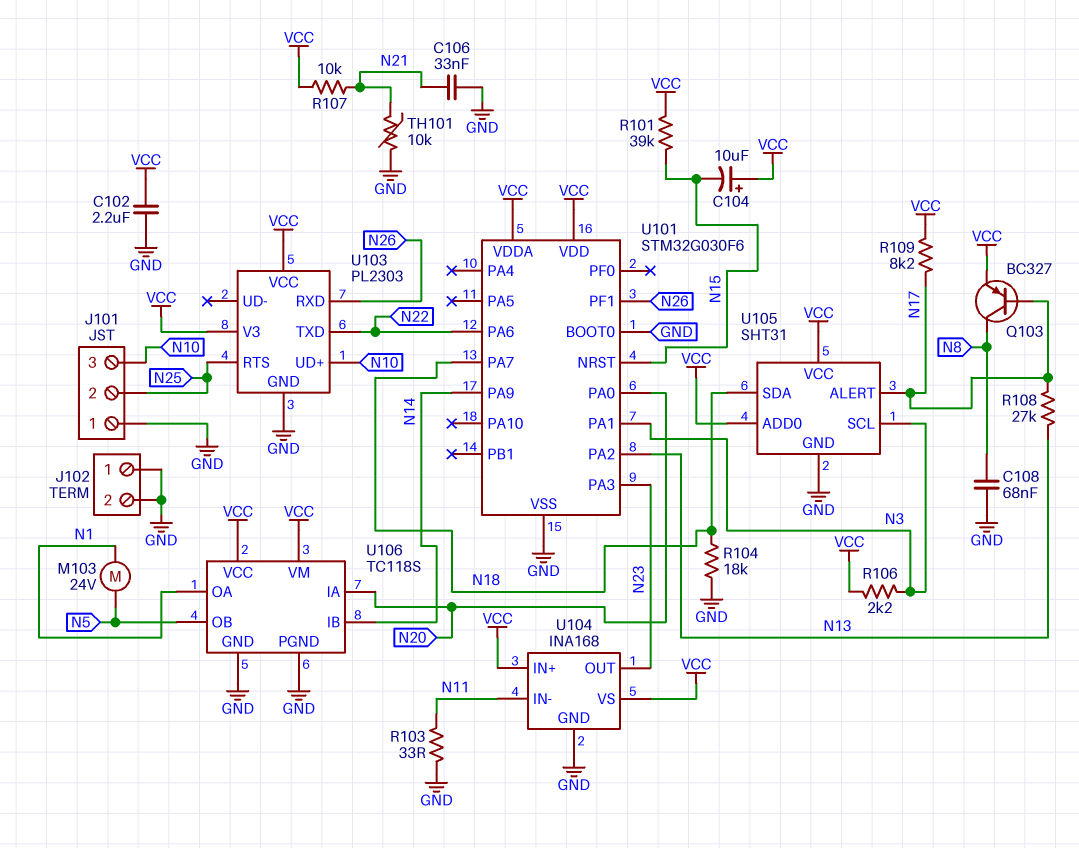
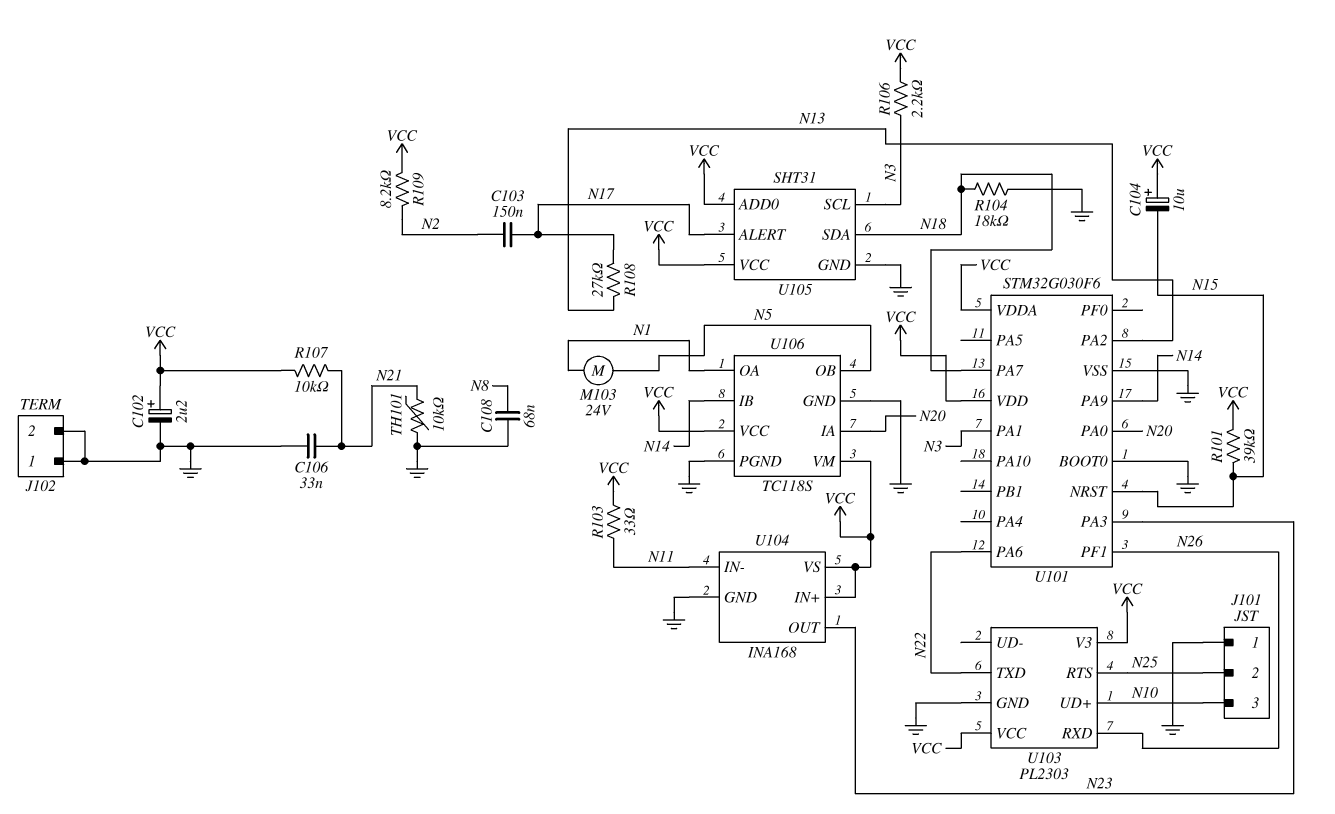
C102: 2.2uF (GND, VCC) -> 2.2uF (plus VCC, minus GND)
C103: none -> 150nF (N2, N17)
Q103: PNP BC327 (B N17, C N8, E VCC) -> none
R103: 33 (GND, N11) -> 33 (N11, VCC)
R109: 8.2k (N17, VCC) -> 8.2k (N2, VCC)

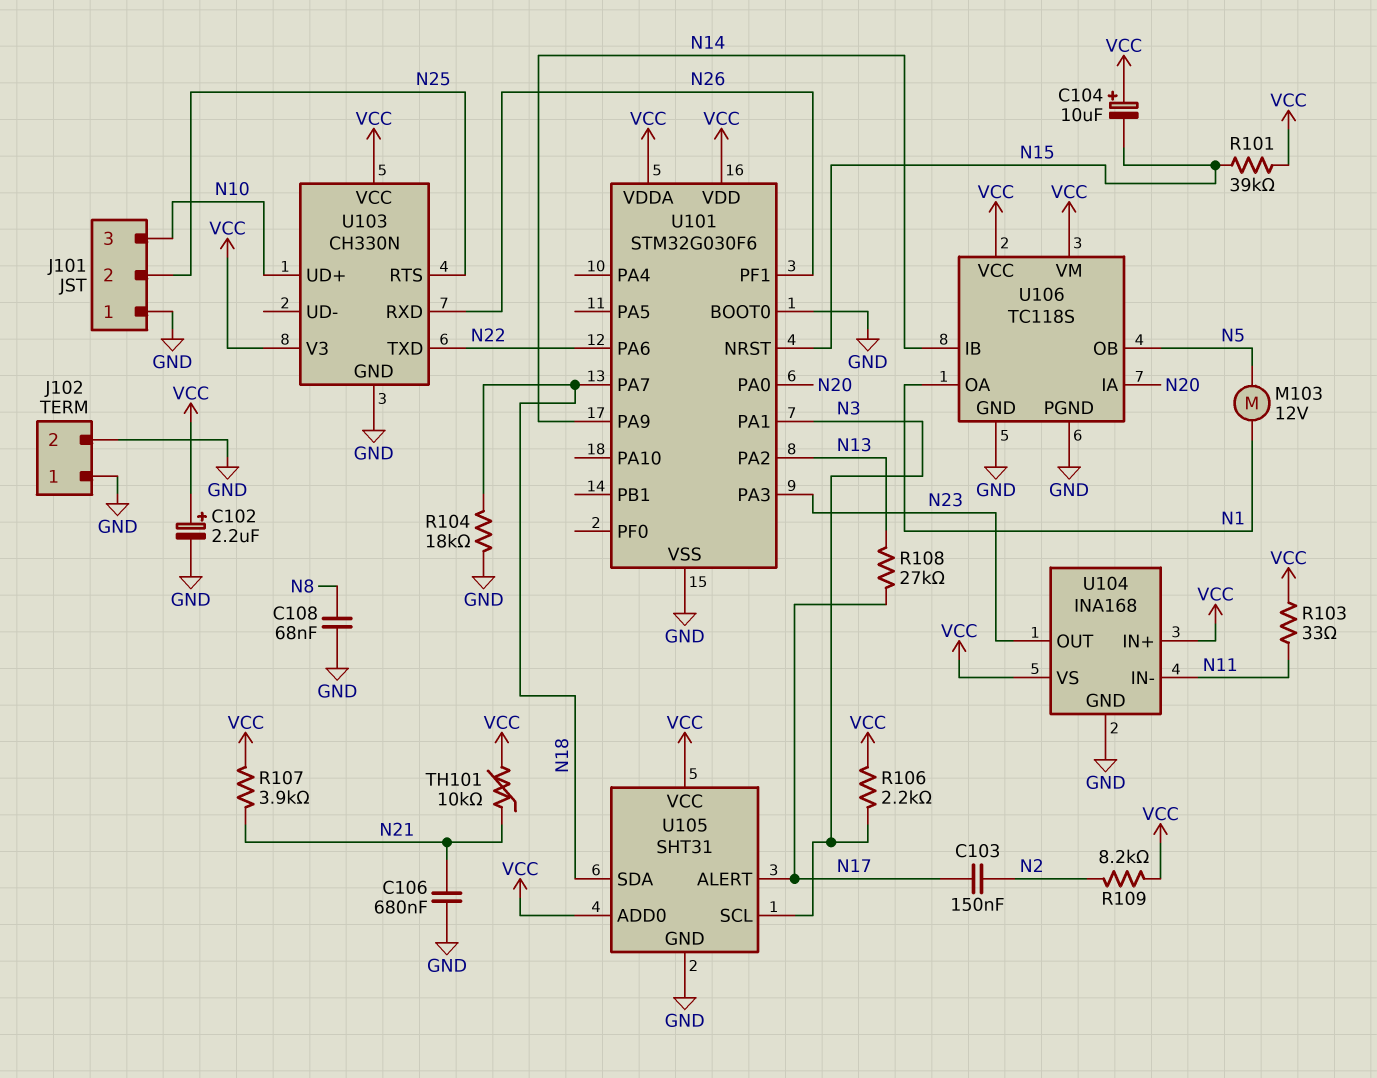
C106: 33nF (GND, N21) -> 680nF (GND, N21)
M103: motor 24V (N1, N5) -> motor 12V (N1, N5)
R107: 10k (N21, VCC) -> 3.9k (N21, VCC)
TH101: 10k (GND, N21) -> 10k (N21, VCC)
U103: PL2303 -> CH330N

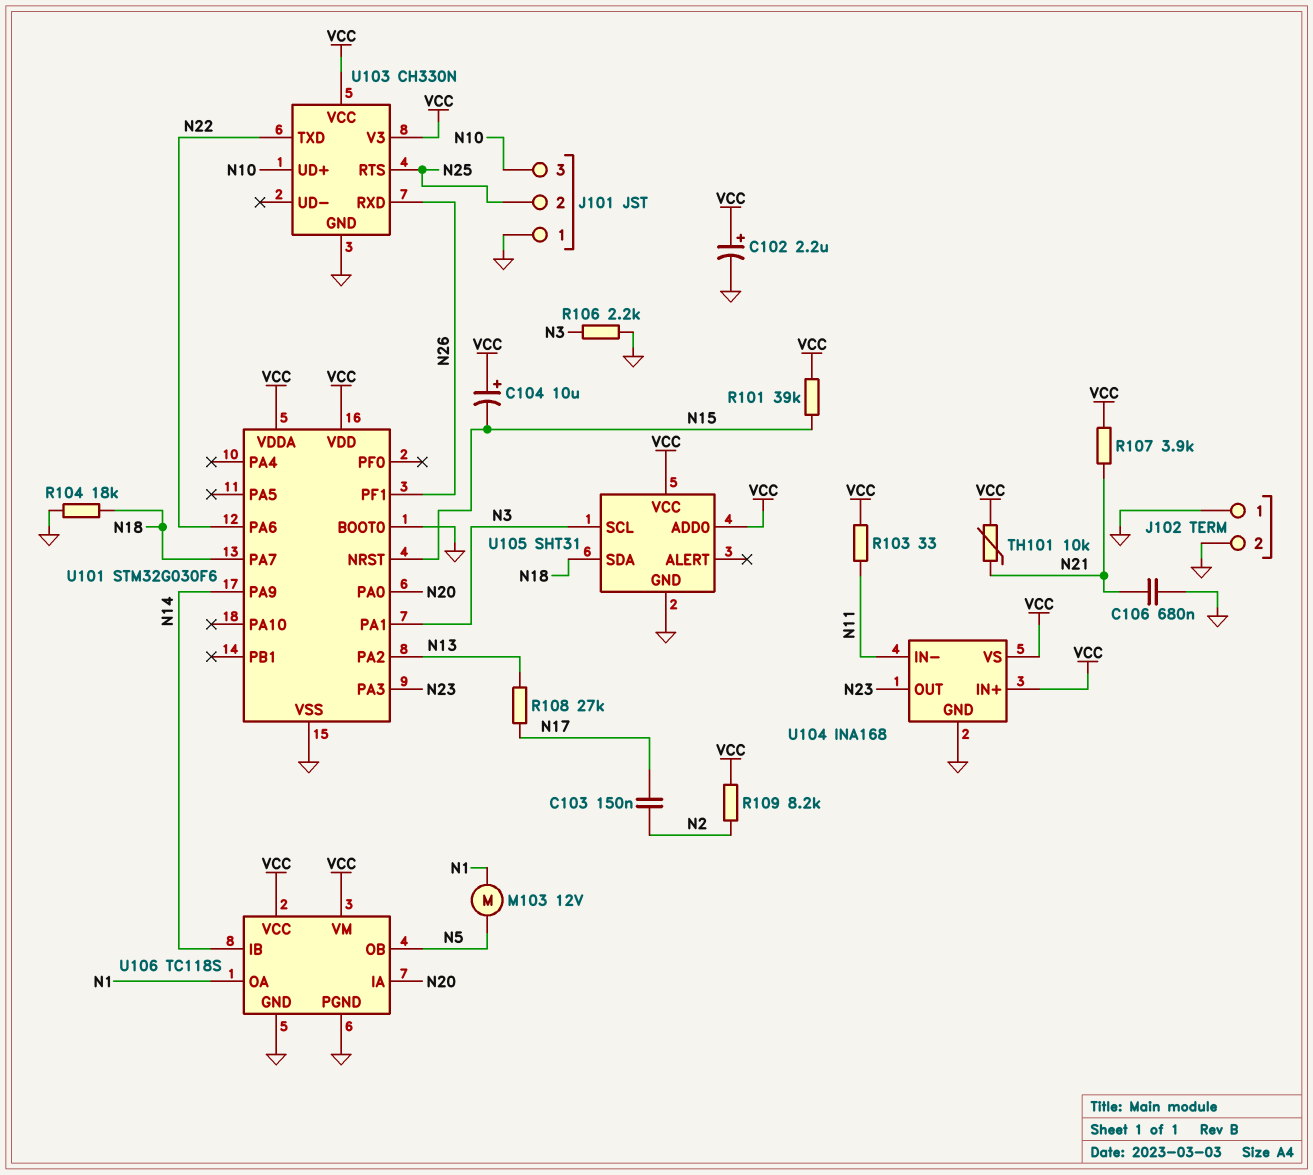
C108: 68nF (GND, N8) -> none
R106: 2.2k (N3, VCC) -> 2.2k (GND, N3)
U105 pin ALERT: N17 -> none

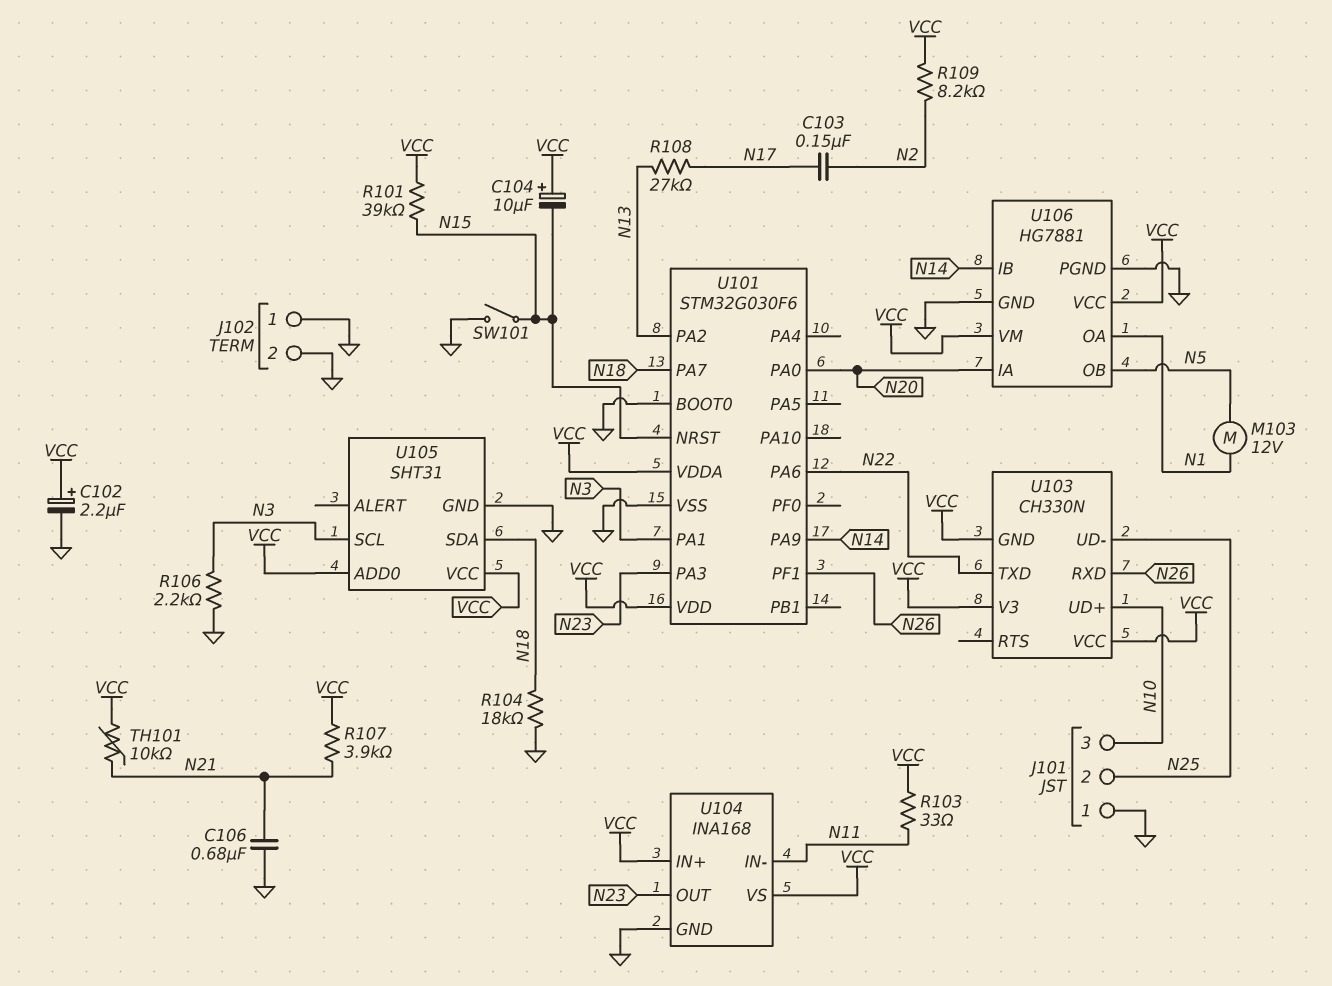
SW101: none -> switch (GND, N15)
U103 pin GND: GND -> VCC
U103 pin RTS: N25 -> none
U103 pin UD-: none -> N25
U106: TC118S -> HG7881

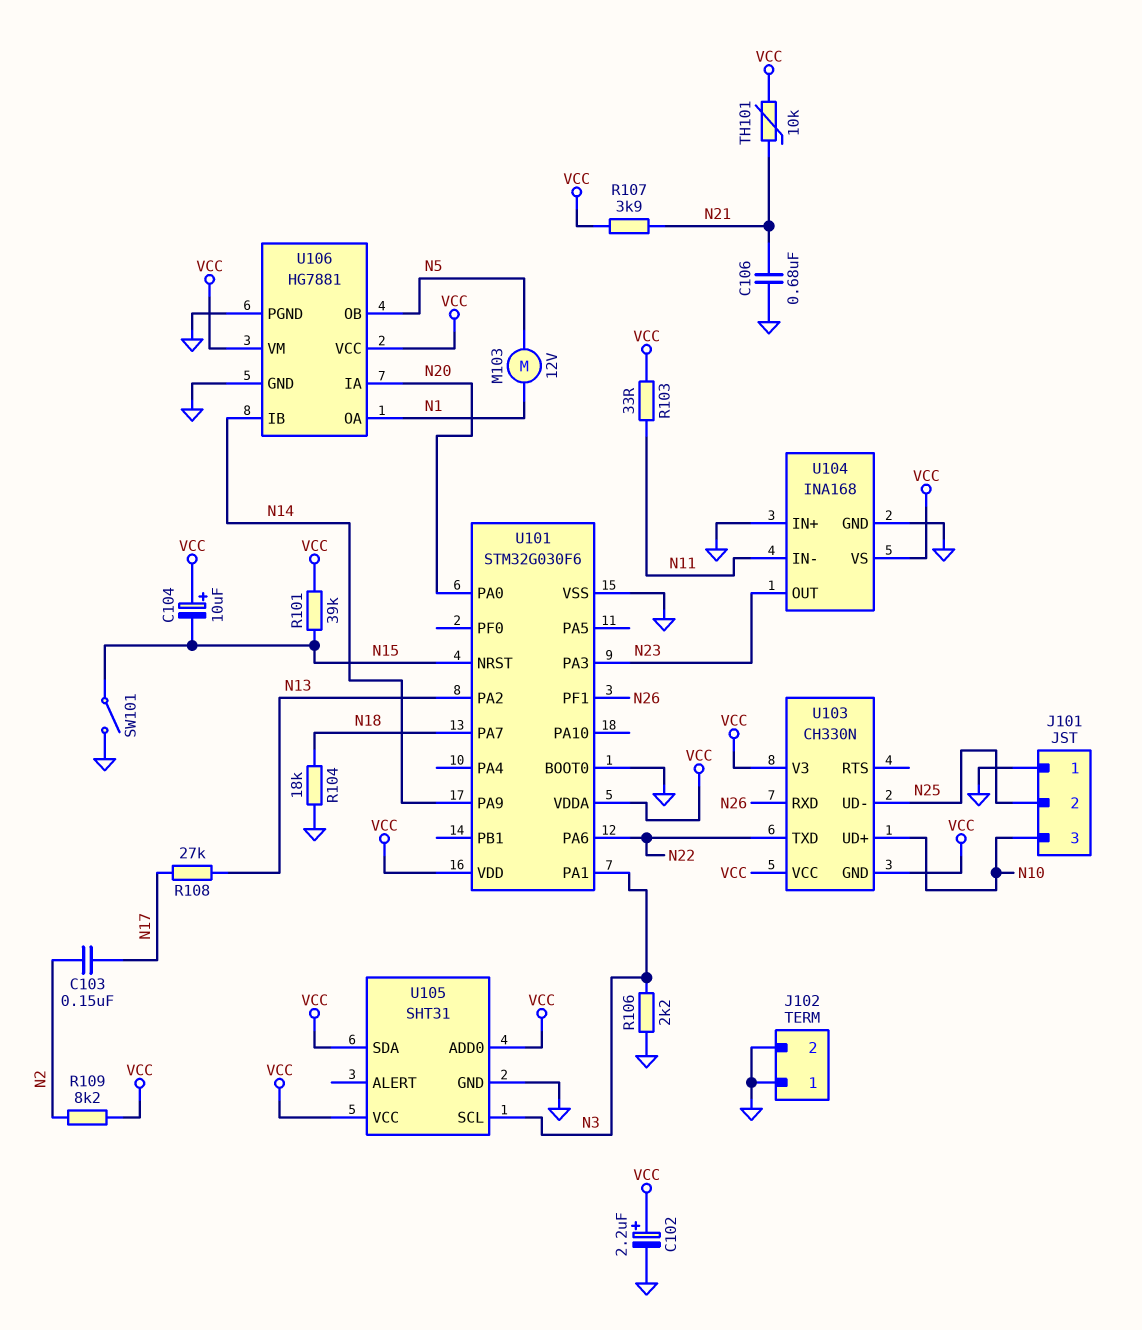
U104 pin IN+: VCC -> GND
U105 pin SDA: N18 -> VCC

